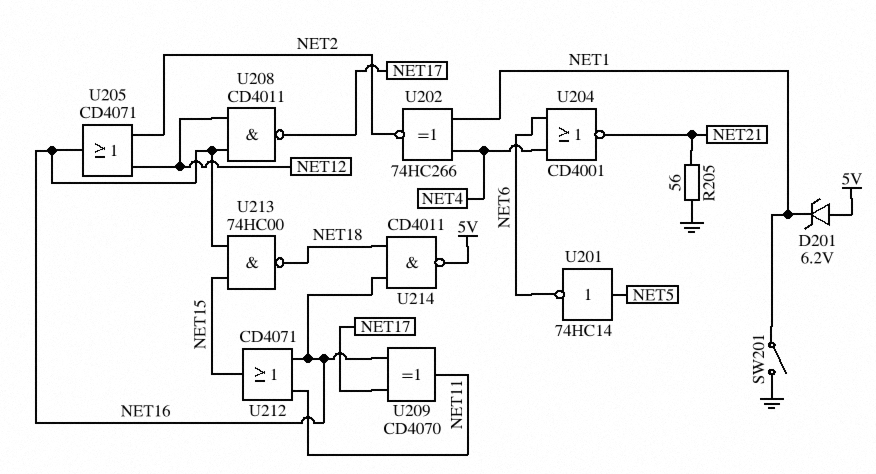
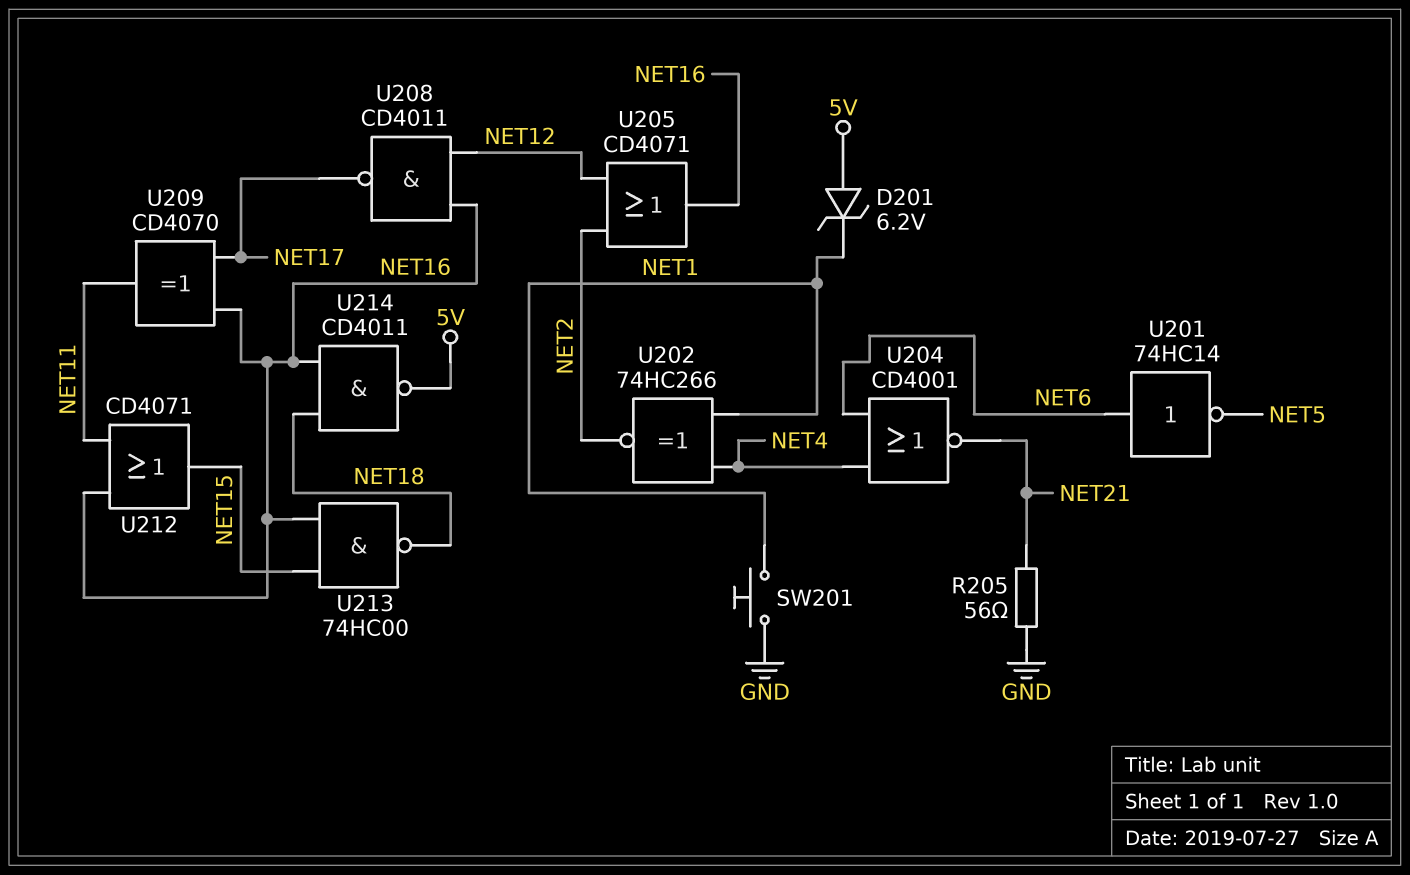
SW201: switch (GND, NET1) -> button (GND, NET1)
U201: NOT 74HC14 (in NET5, out NET6) -> NOT 74HC14 (in NET6, out NET5)

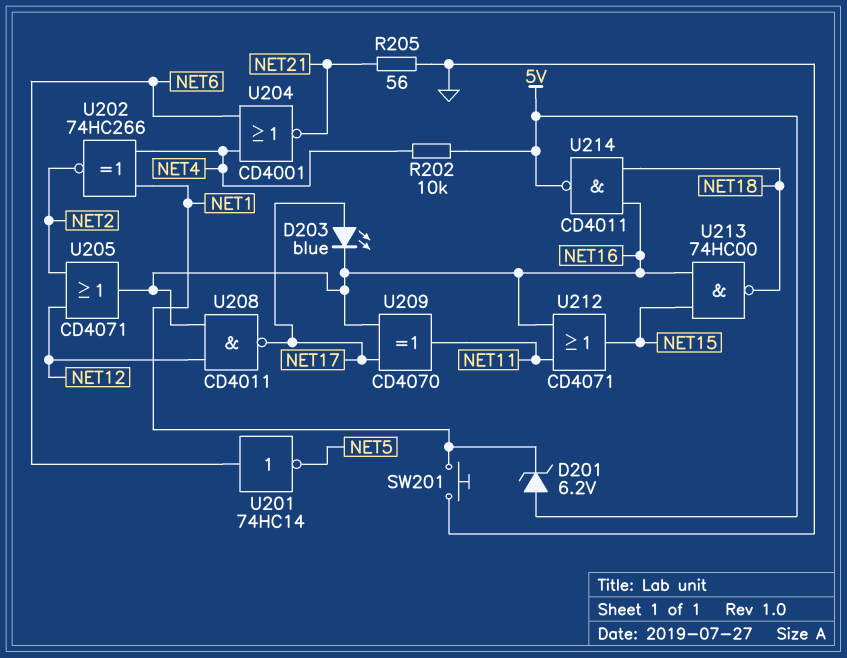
D203: none -> LED blue (A NET17, K NET16)
R202: none -> 10k (5V, NET4)

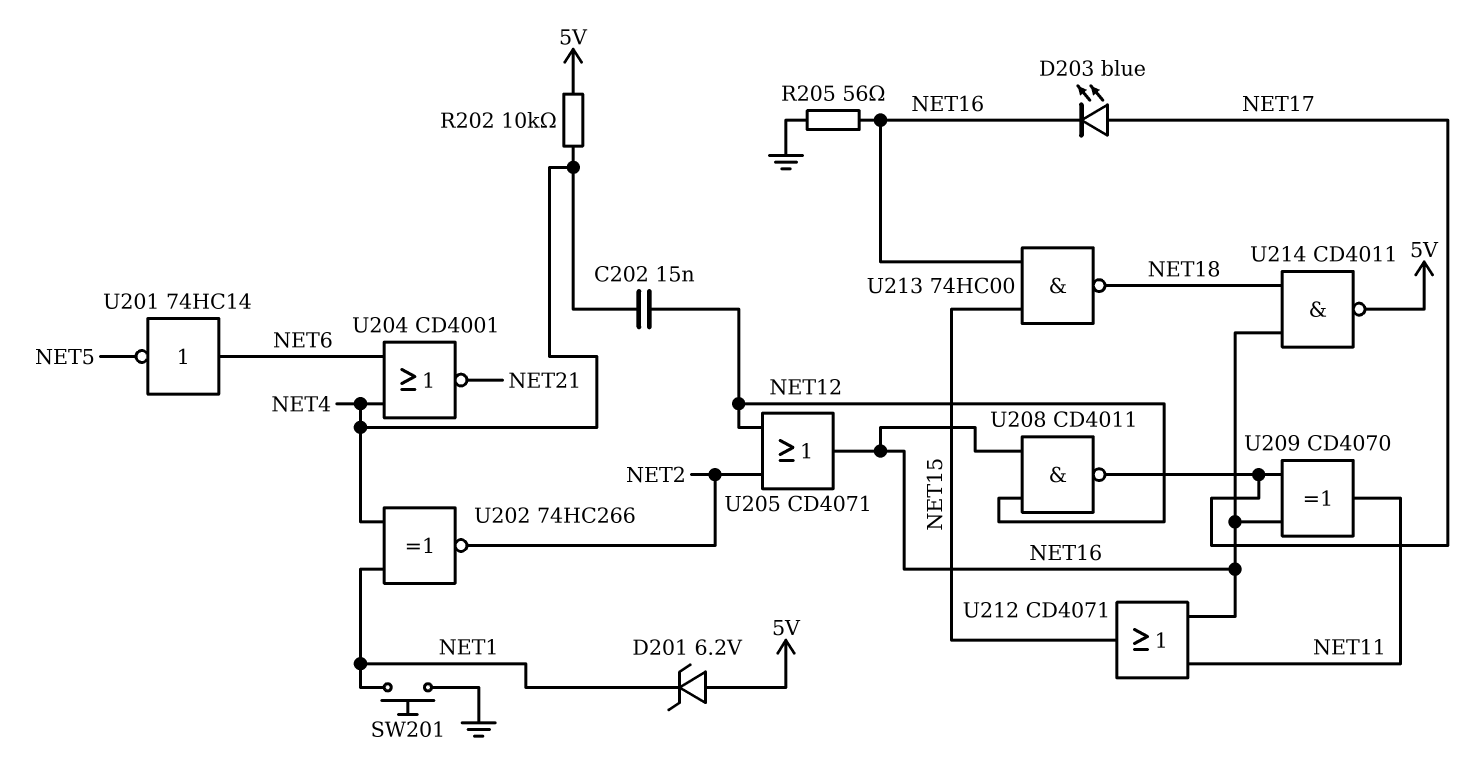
C202: none -> 15nF (NET4, NET12)
R205: 56 (GND, NET21) -> 56 (GND, NET16)

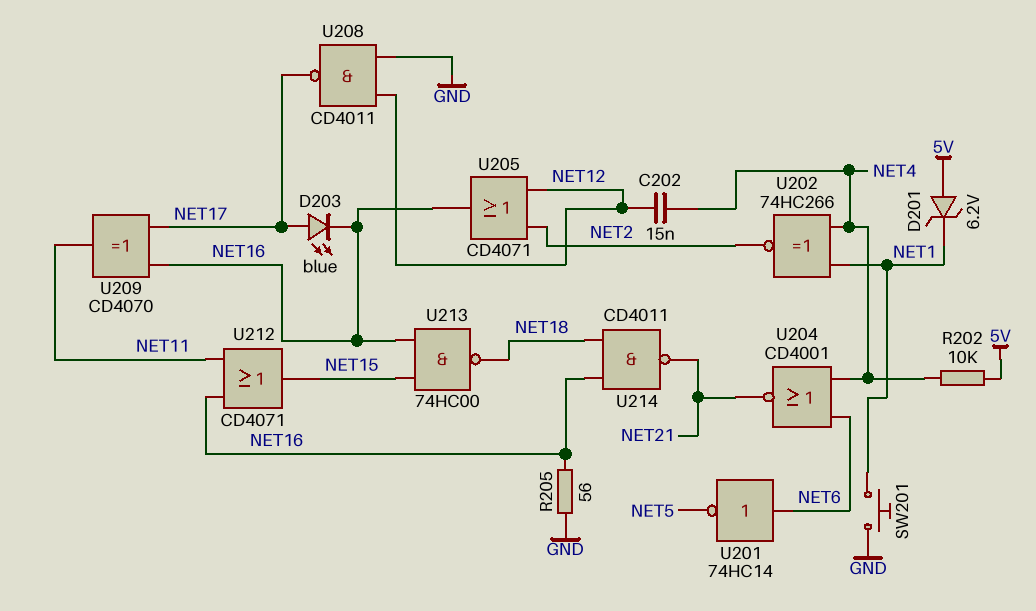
U208: NAND CD4011 (in NET12, in NET16, out NET17) -> NAND CD4011 (in GND, in NET12, out NET17)
U214: NAND CD4011 (in NET16, in NET18, out 5V) -> NAND CD4011 (in NET16, in NET18, out NET21)

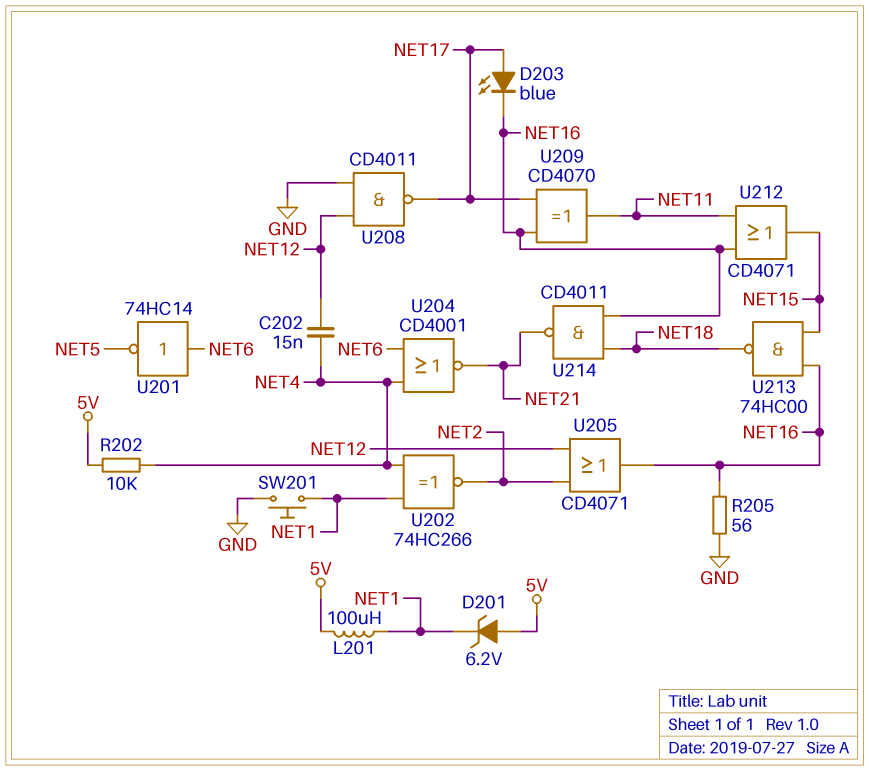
L201: none -> 100uH (5V, NET1)

